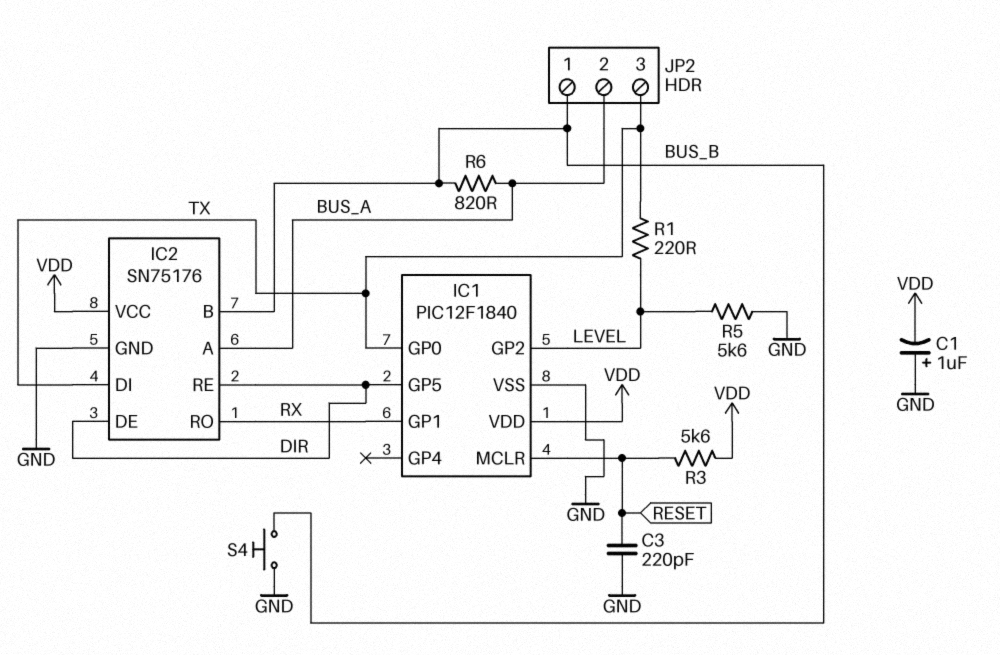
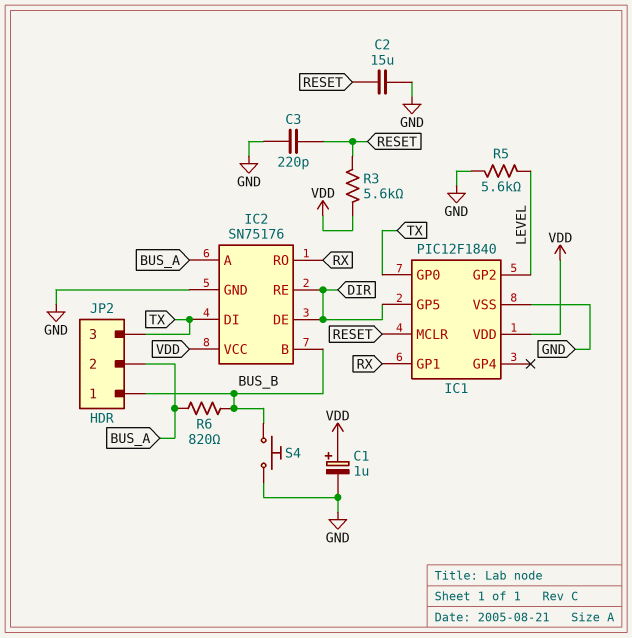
C1: 1uF (plus GND, minus VDD) -> 1uF (plus VDD, minus GND)
C2: none -> 15uF (GND, RESET)
R1: 220 (LEVEL, TX) -> none

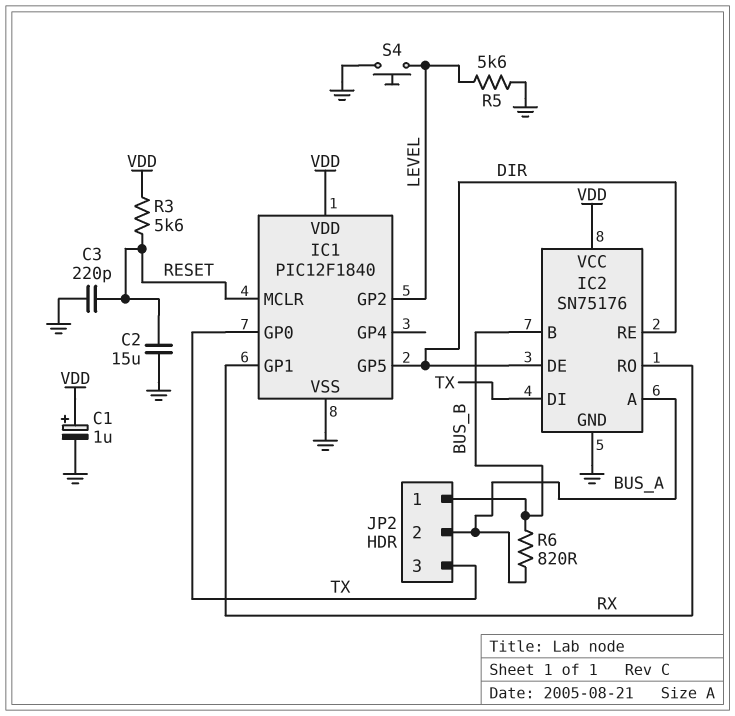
S4: button (BUS_B, GND) -> button (GND, LEVEL)

